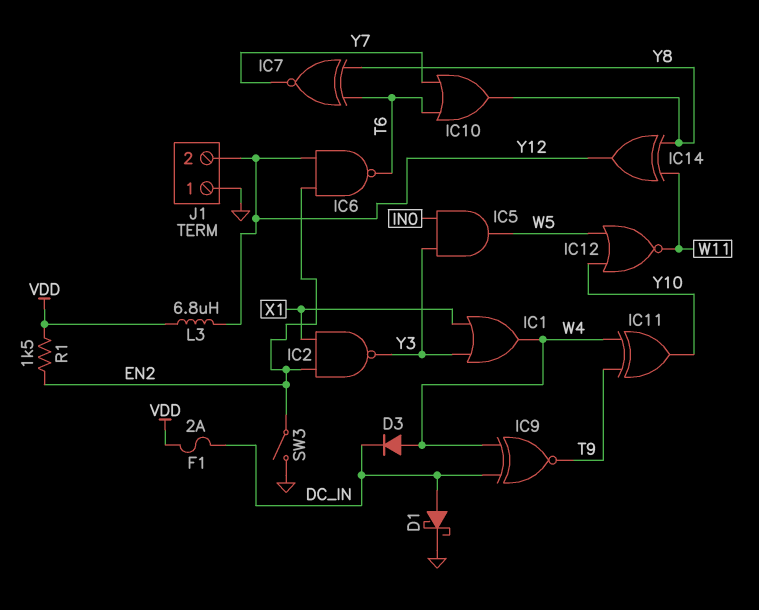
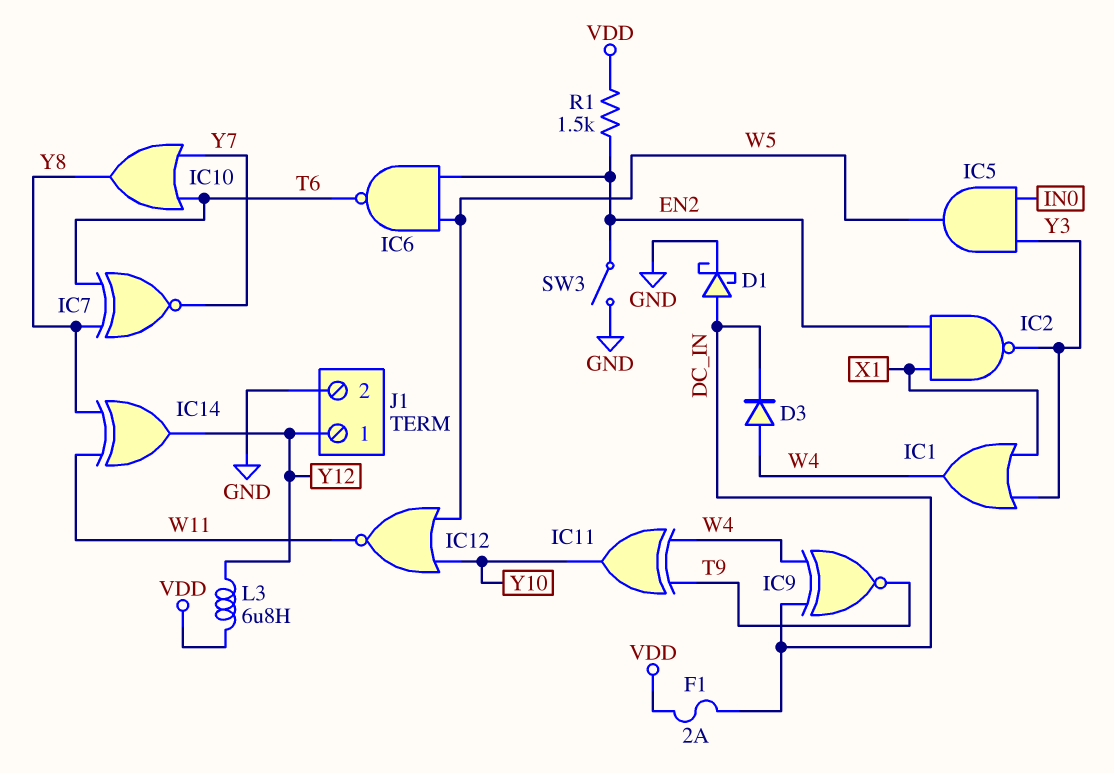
IC6: NAND (in EN2, in Y12, out T6) -> NAND (in EN2, in W5, out T6)
J1 pin 1: GND -> Y12
J1 pin 2: Y12 -> GND

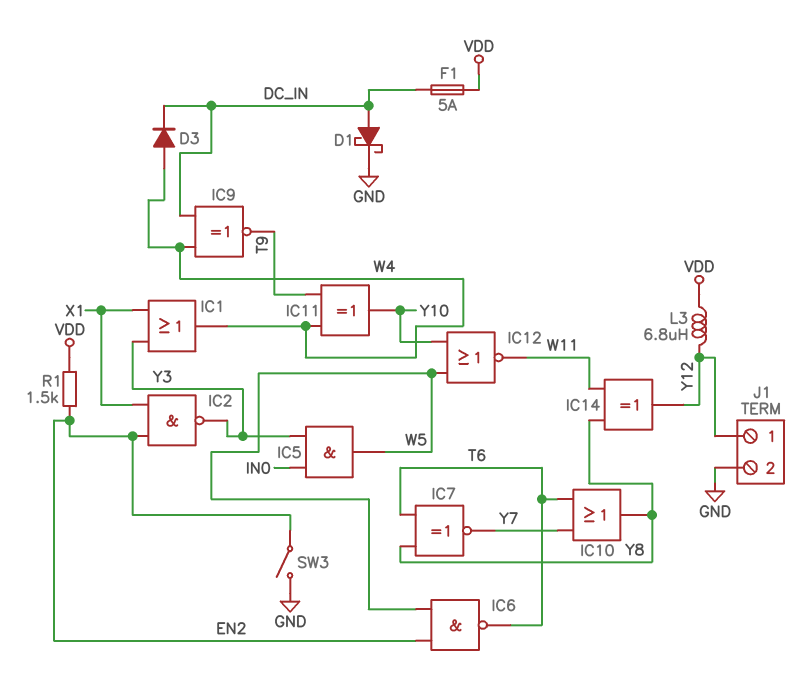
F1: 2A (DC_IN, VDD) -> 5A (DC_IN, VDD)

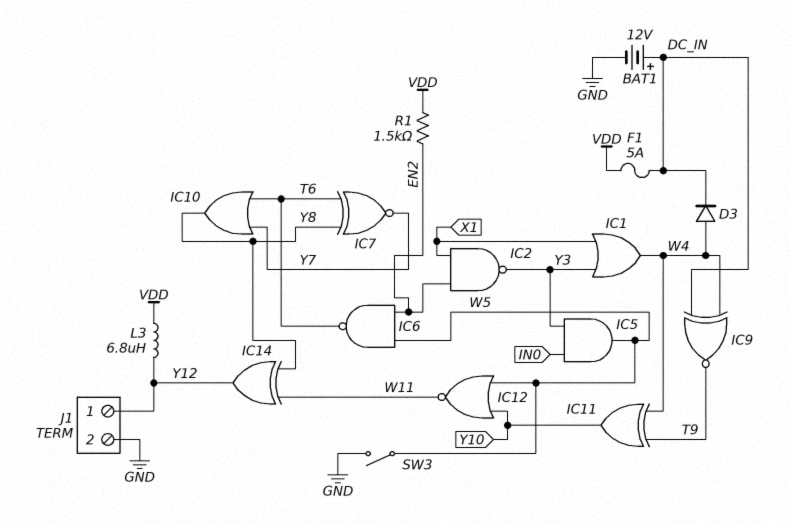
BAT1: none -> 12V (plus DC_IN, minus GND)
D1: schottky (A DC_IN, K GND) -> none
SW3: switch (EN2, GND) -> switch (GND, W5)

